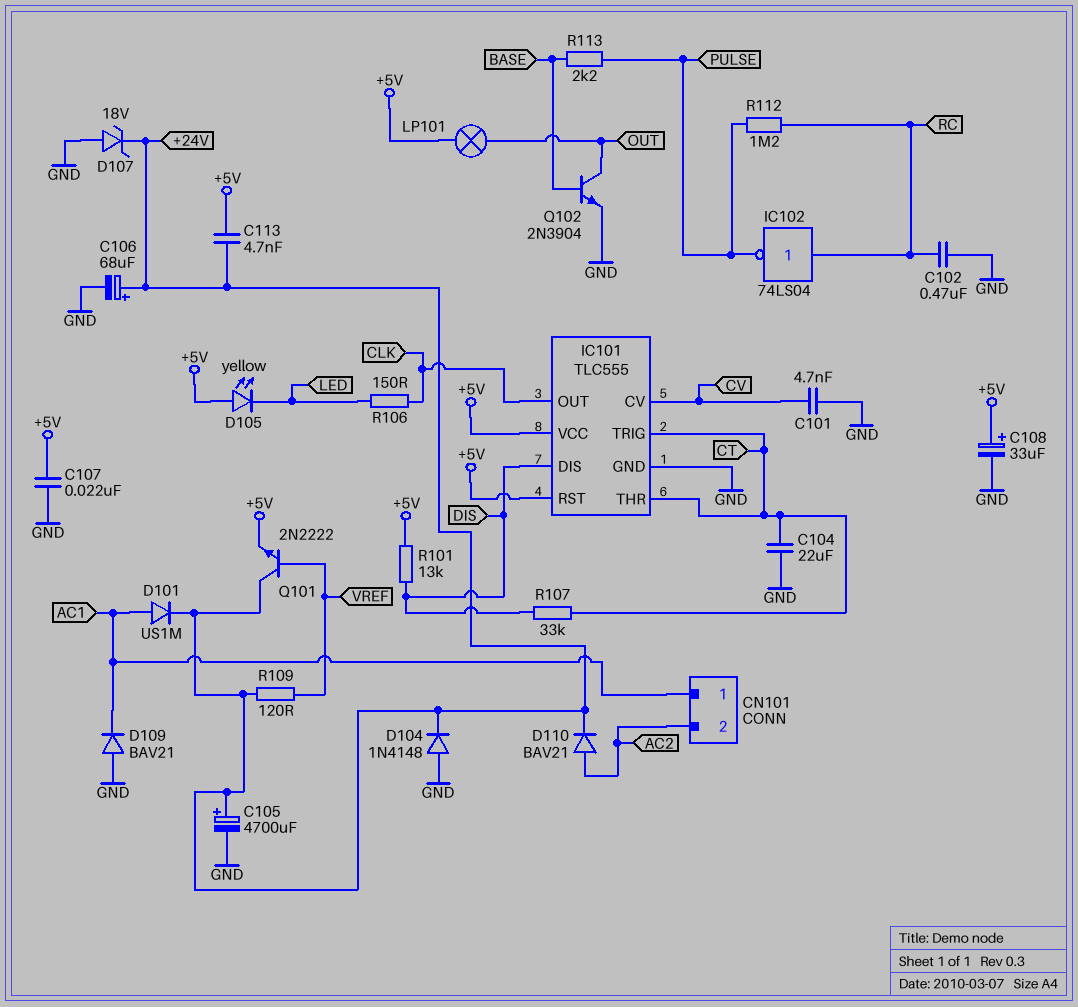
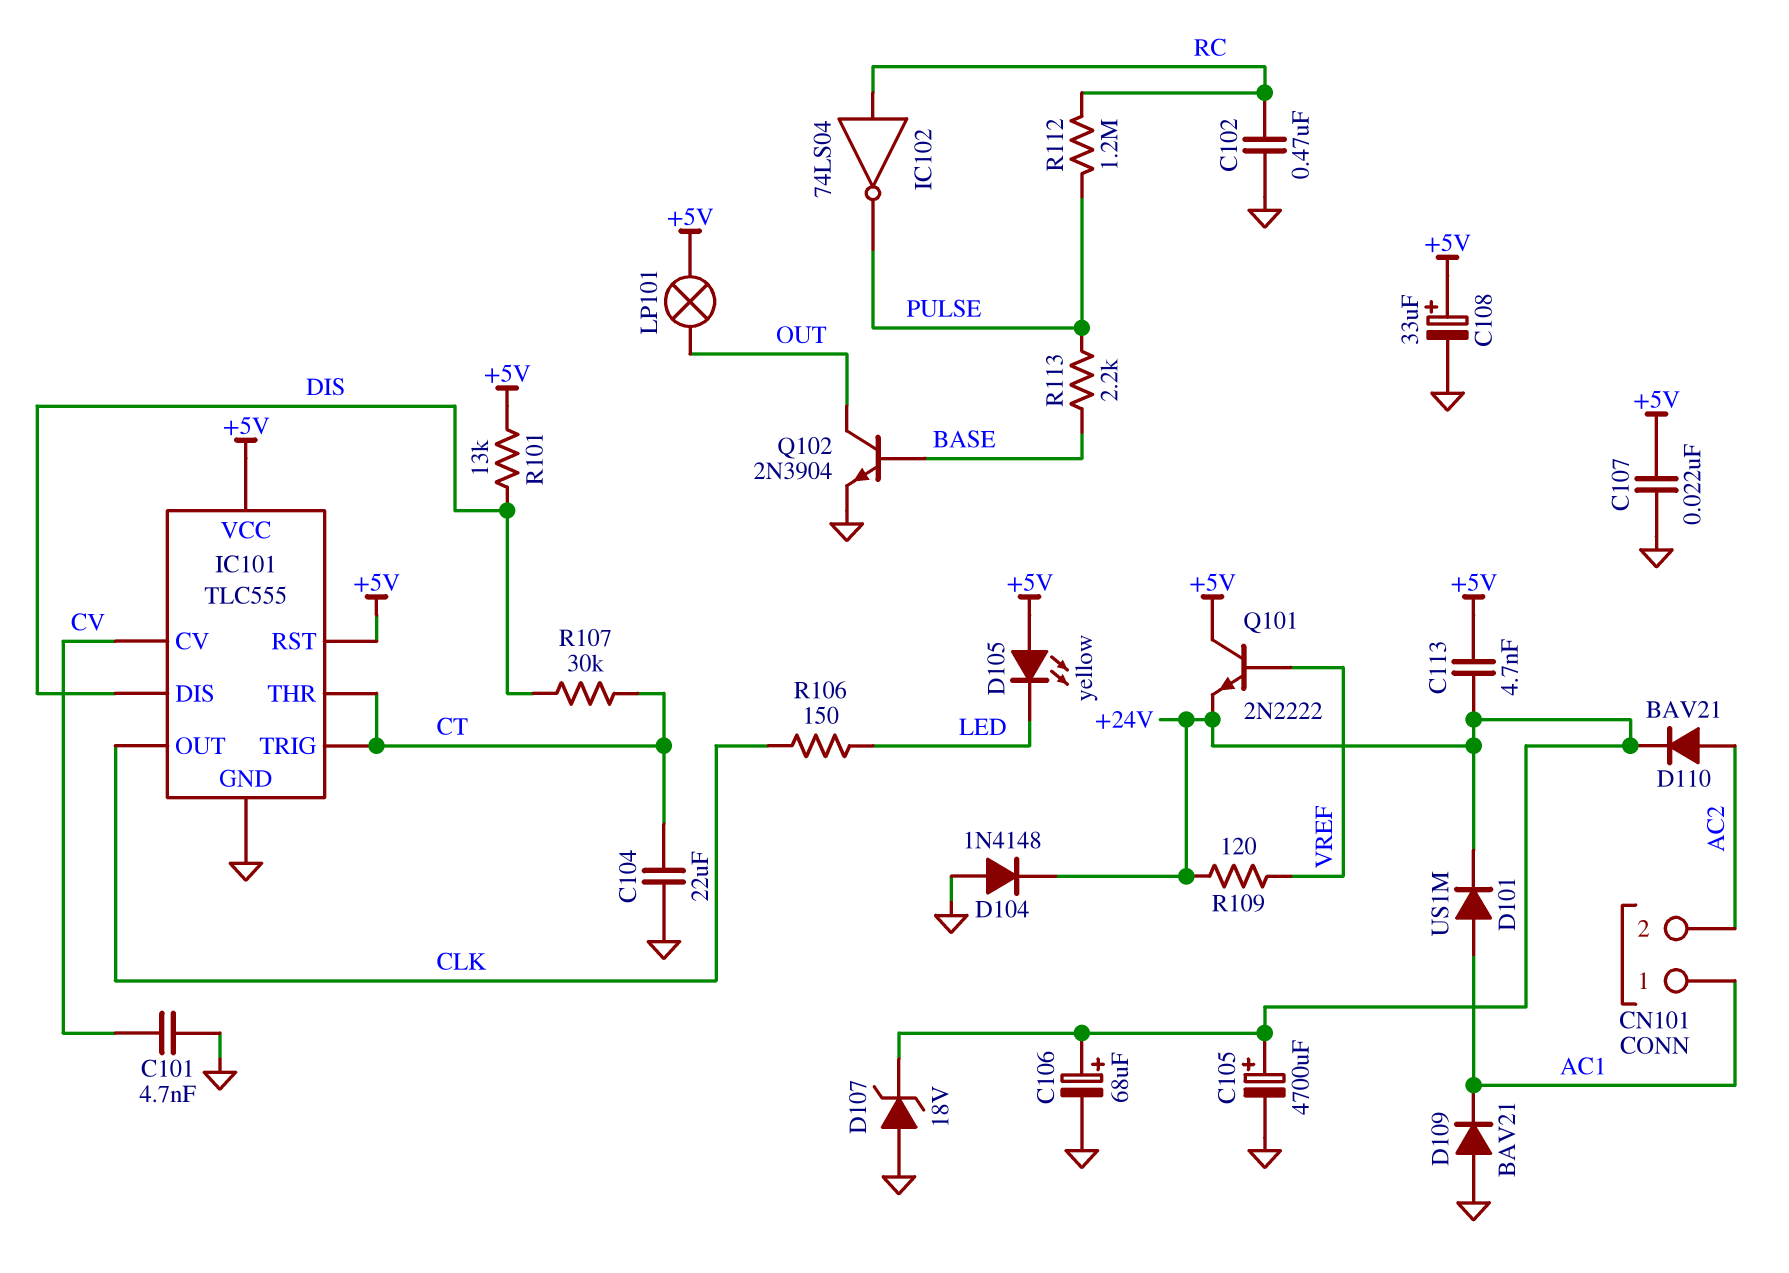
Q101: NPN 2N2222 (B VREF, C +24V, E +5V) -> NPN 2N2222 (B VREF, C +5V, E +24V)
R107: 33k (CT, DIS) -> 30k (CT, DIS)

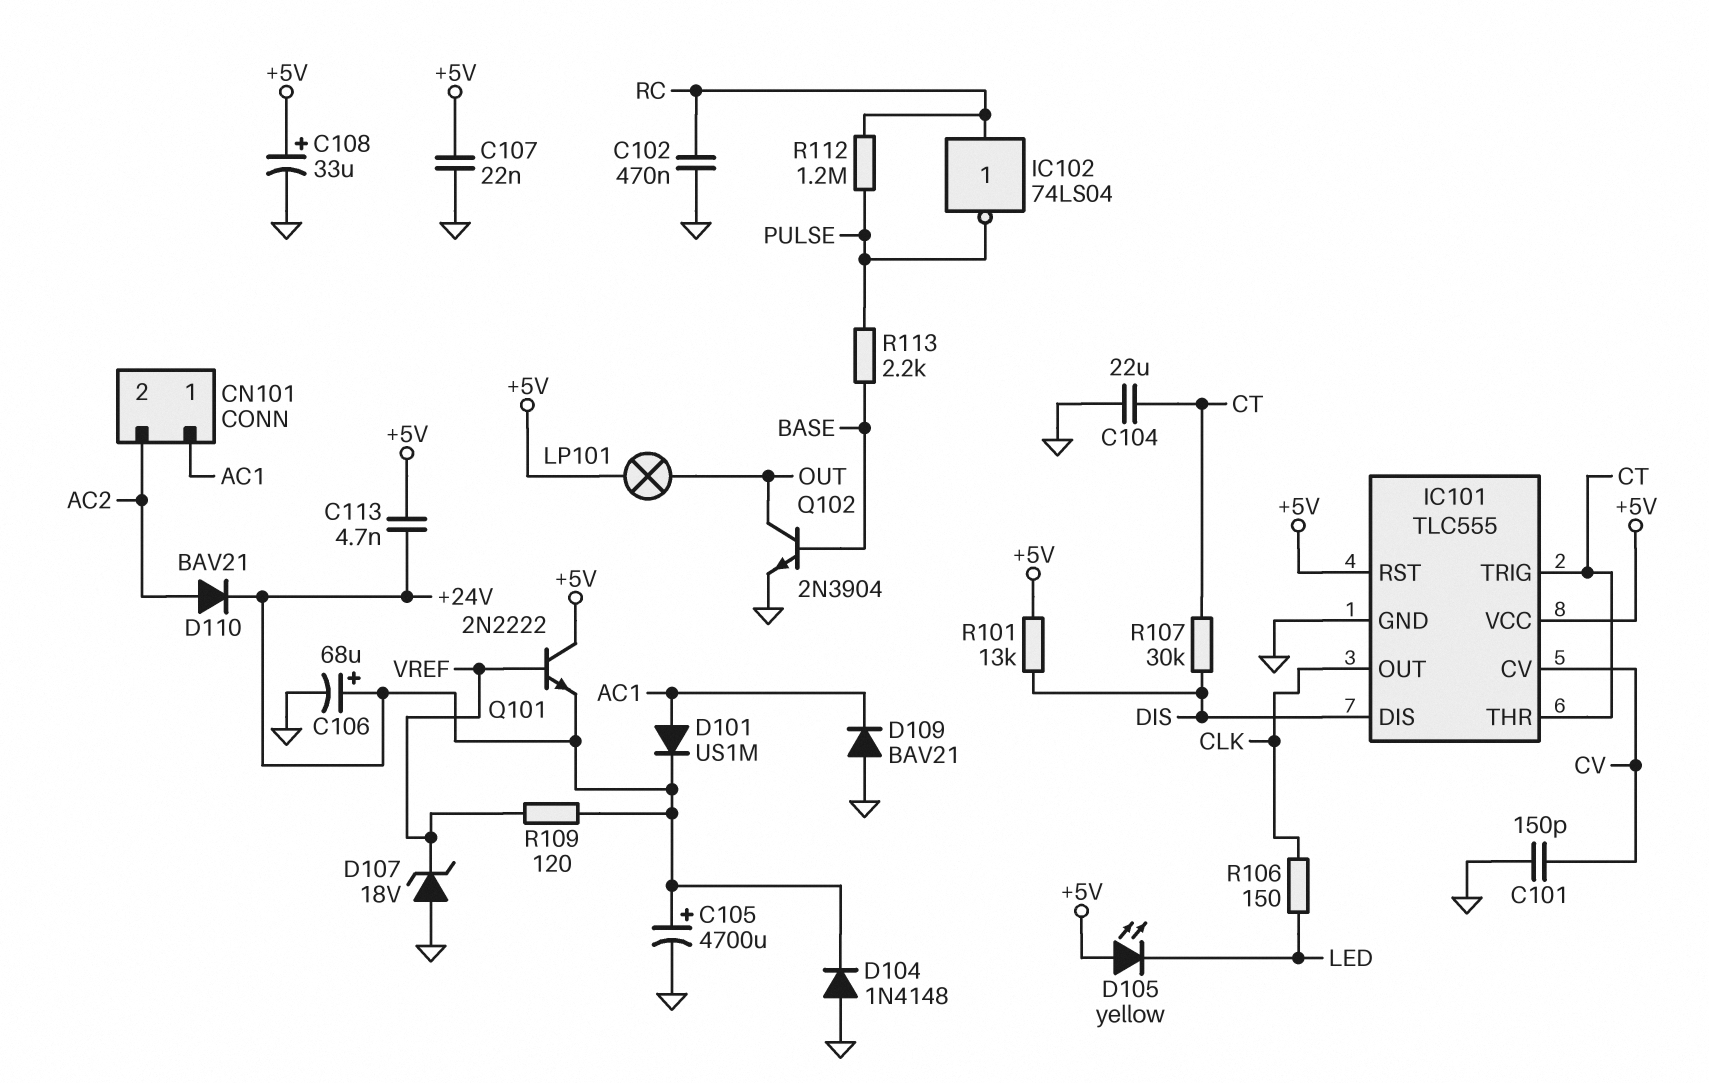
C101: 4.7nF (CV, GND) -> 150pF (CV, GND)
D107: zener 18V (A GND, K +24V) -> zener 18V (A GND, K VREF)

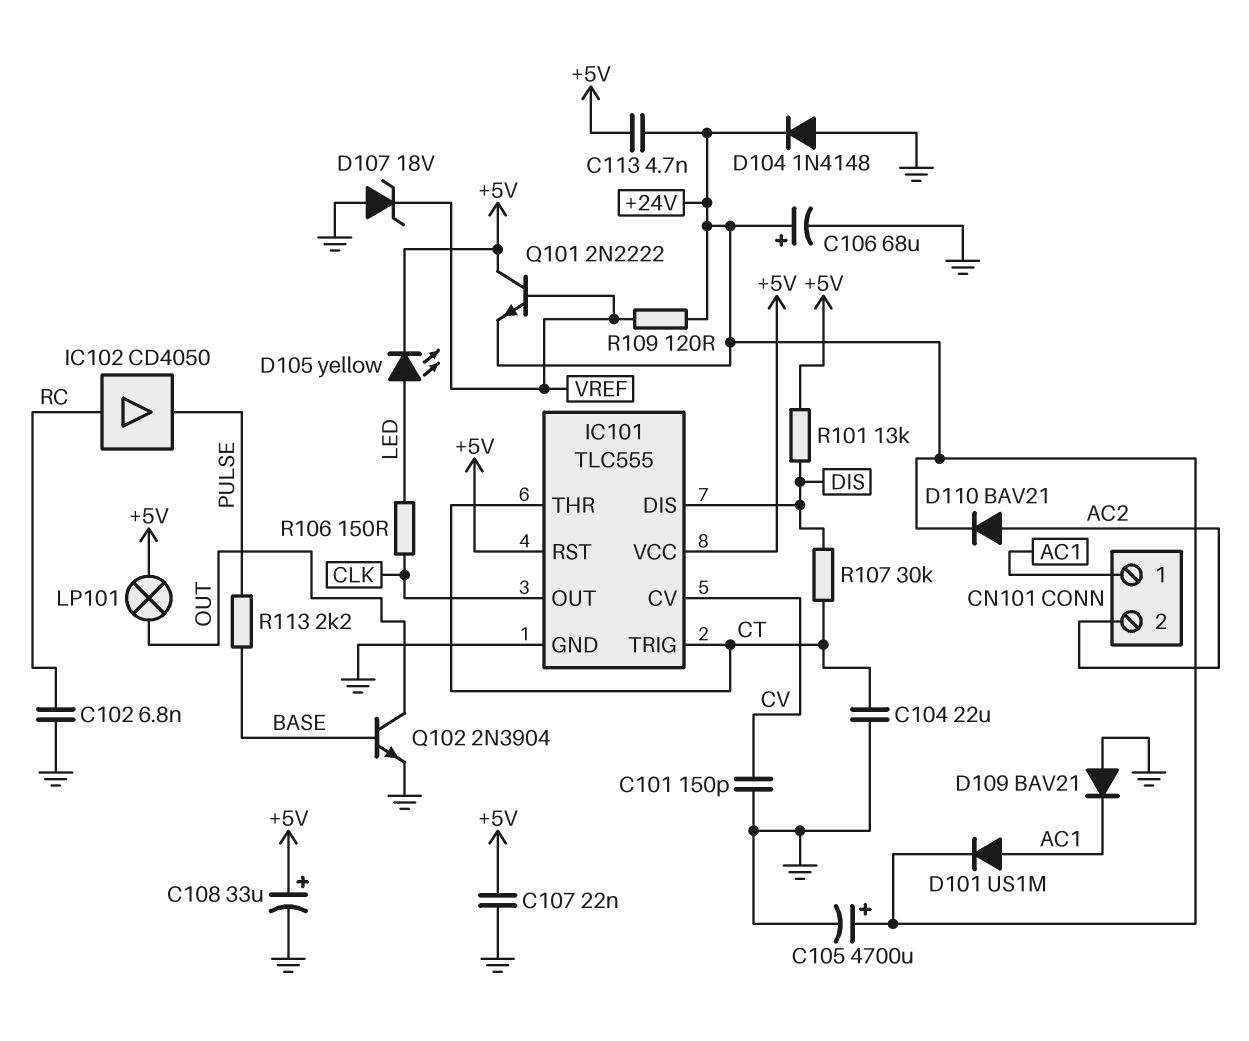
C102: 470nF (GND, RC) -> 6.8nF (GND, RC)
D105: LED yellow (A +5V, K LED) -> LED yellow (A LED, K +5V)
IC102: NOT 74LS04 (in RC, out PULSE) -> buffer CD4050 (in RC, out PULSE)
R112: 1.2M (PULSE, RC) -> none

